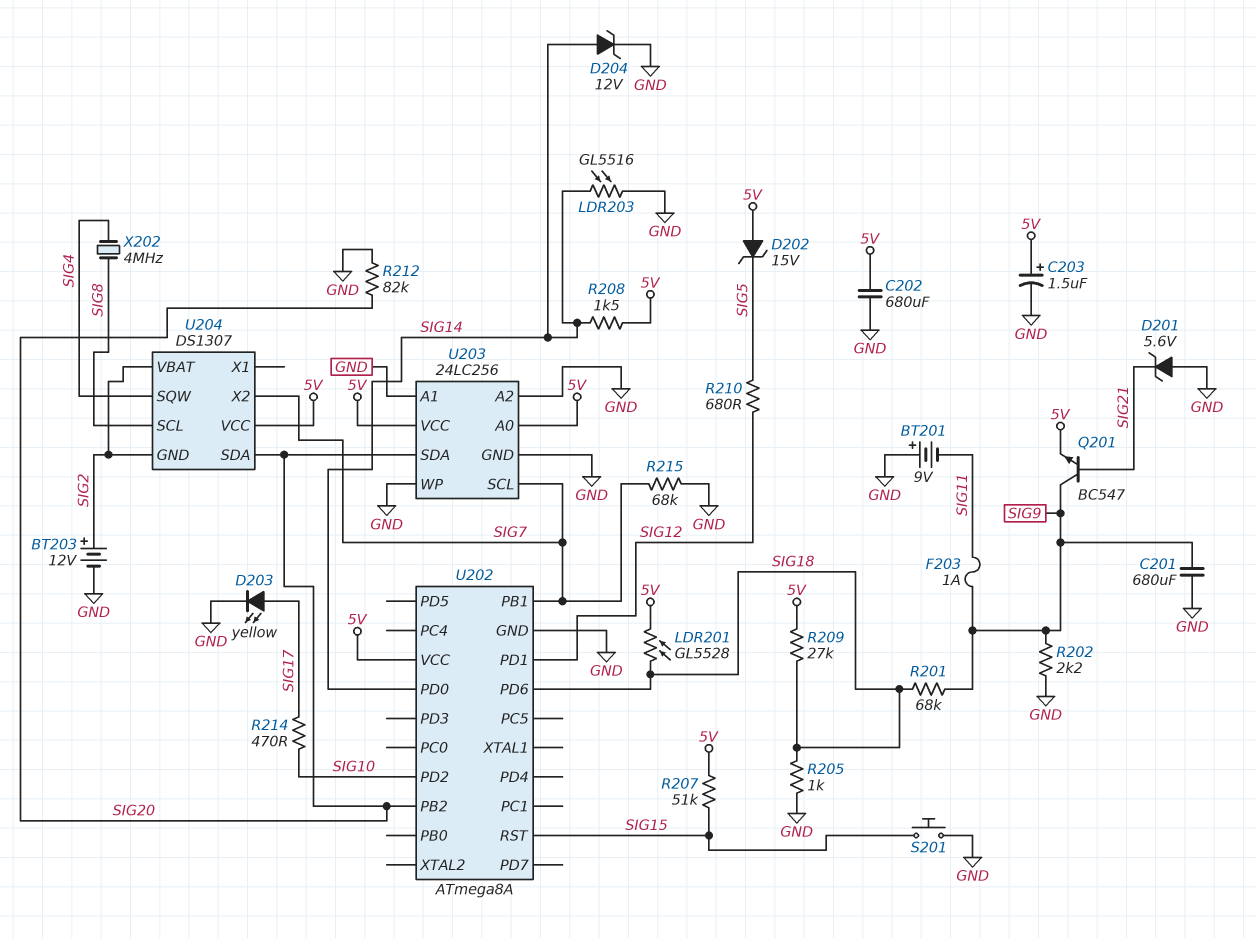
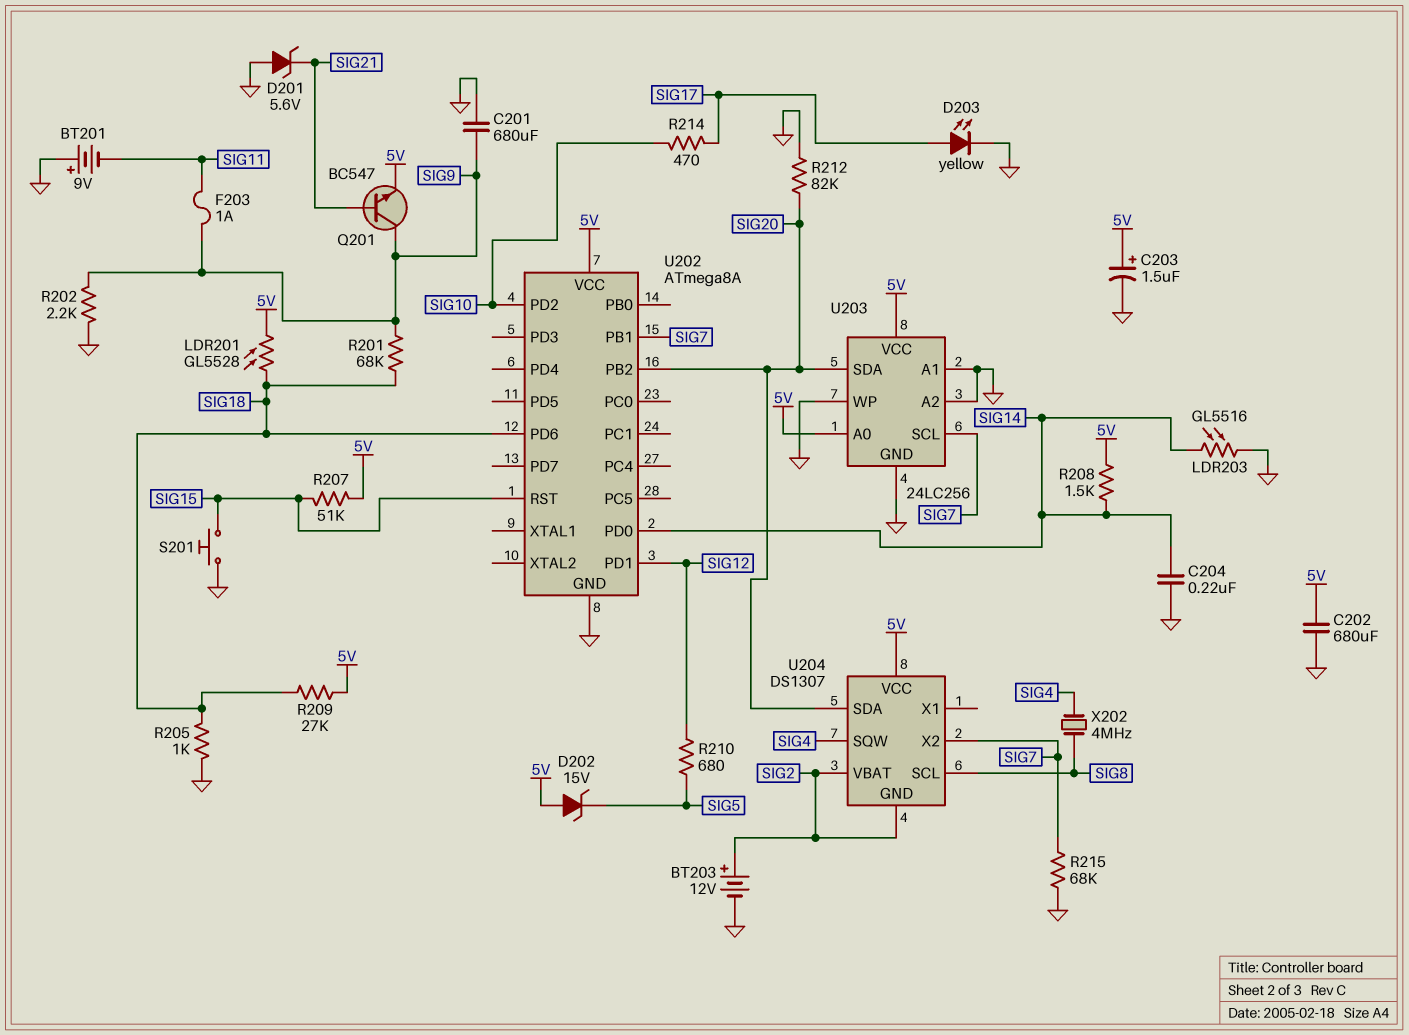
C204: none -> 220nF (GND, SIG14)
D204: zener 12V (A SIG14, K GND) -> none

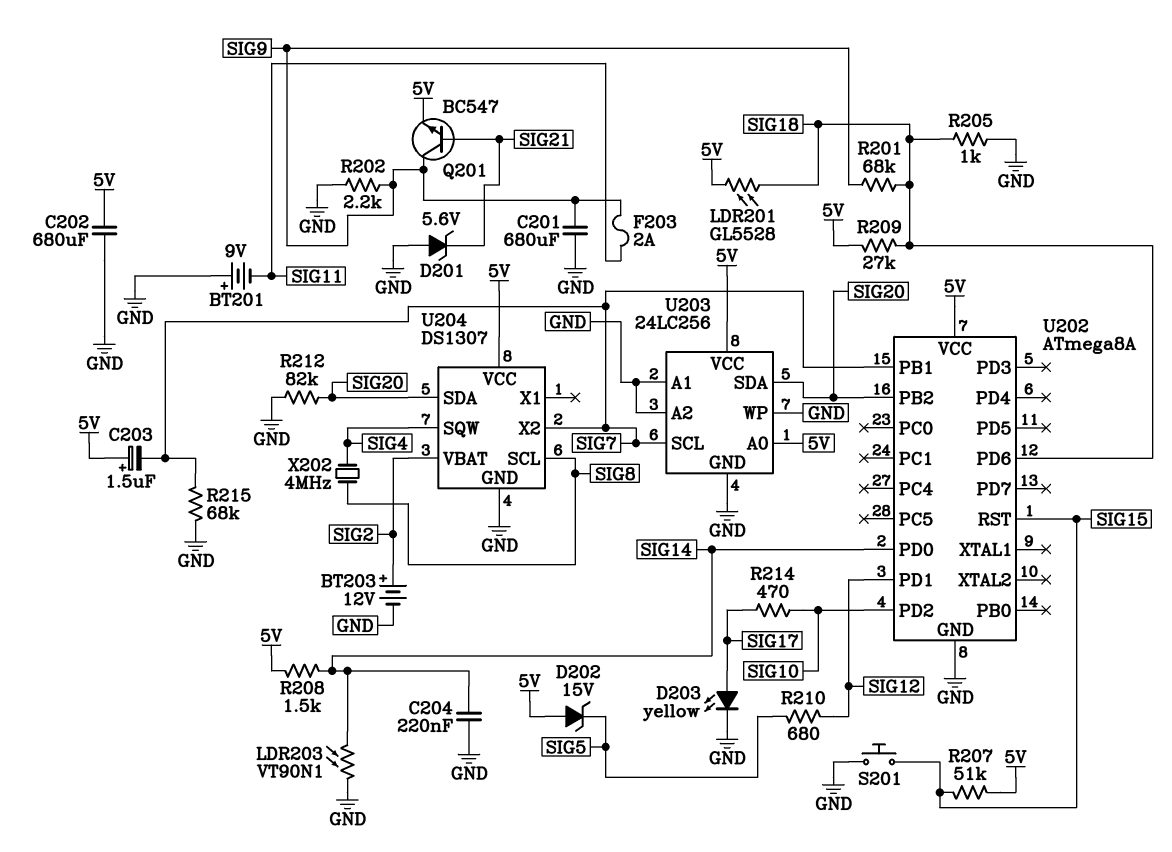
C203: 1.5uF (plus 5V, minus GND) -> 1.5uF (plus 5V, minus SIG7)
F203: 1A (SIG9, SIG11) -> 2A (SIG9, SIG11)
LDR203: GL5516 (GND, SIG14) -> VT90N1 (GND, SIG14)
U204 pin GND: SIG2 -> GND

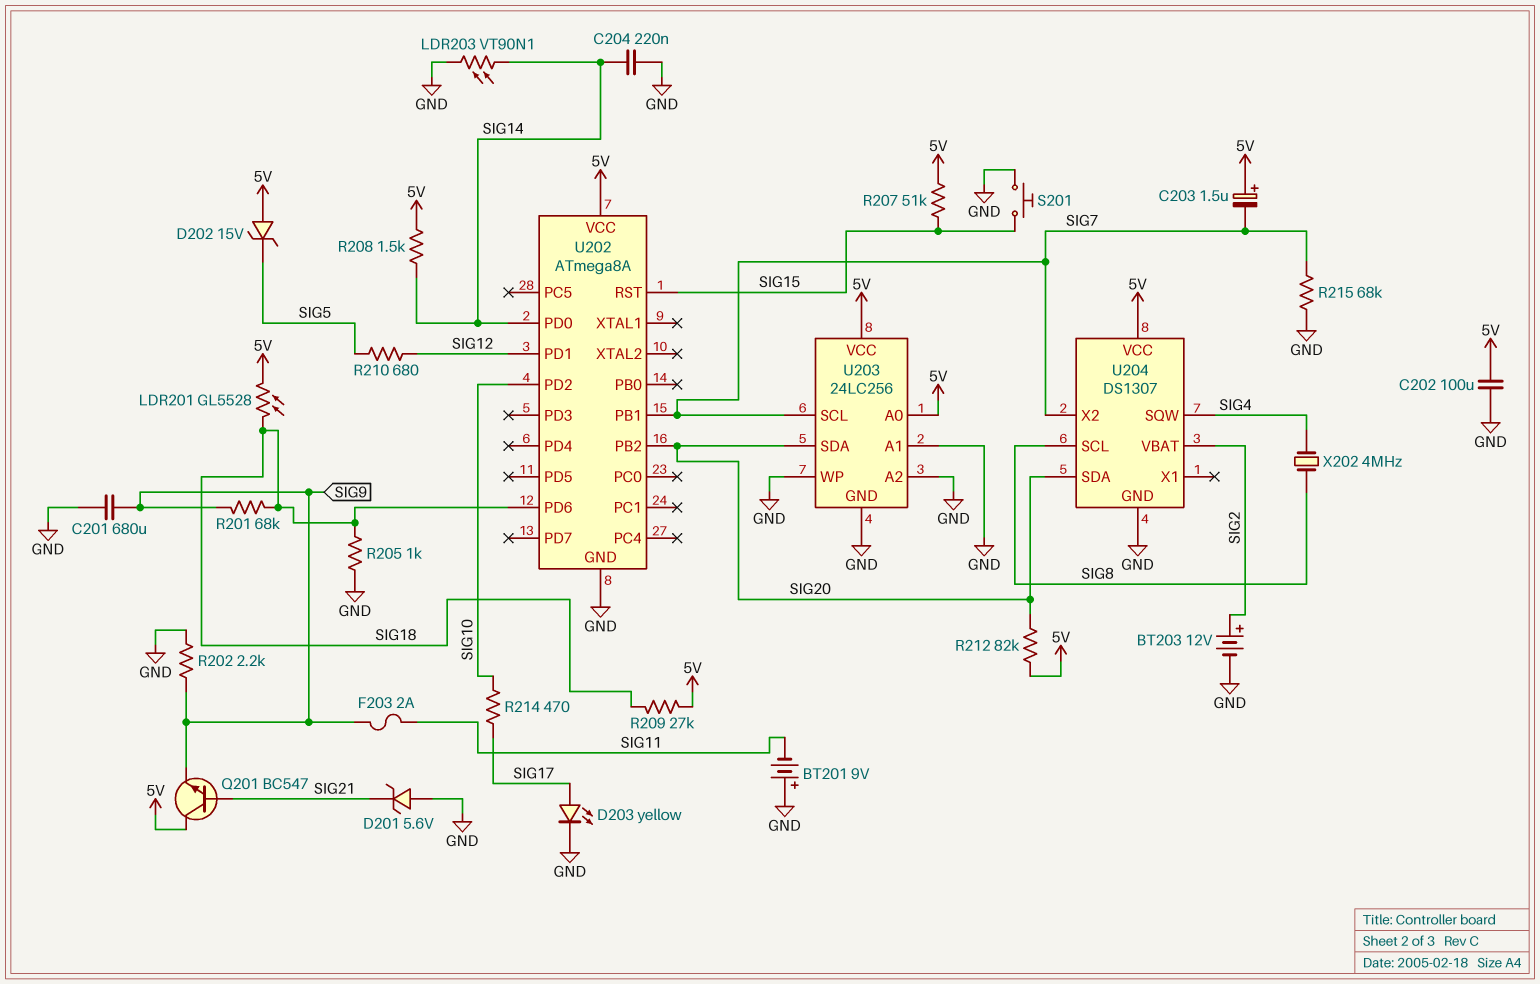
C202: 680uF (5V, GND) -> 100uF (5V, GND)
Q201: NPN BC547 (B SIG21, C SIG9, E 5V) -> NPN BC547 (B SIG21, C 5V, E SIG9)
R212: 82k (GND, SIG20) -> 82k (5V, SIG20)

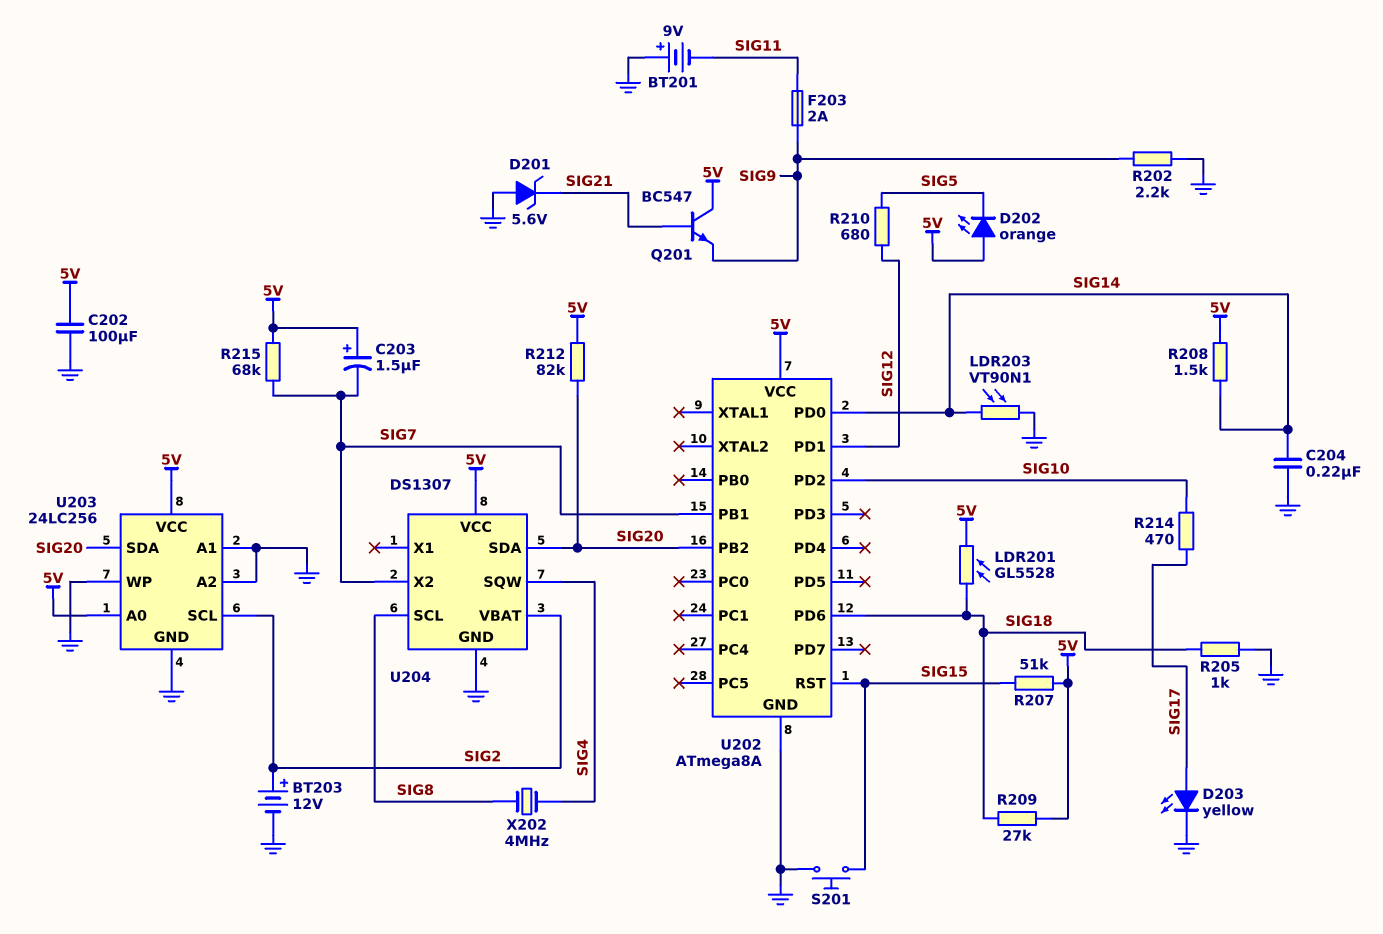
C201: 680uF (GND, SIG9) -> none
D202: zener 15V (A 5V, K SIG5) -> LED orange (A 5V, K SIG5)
R201: 68k (SIG9, SIG18) -> none
R215: 68k (GND, SIG7) -> 68k (5V, SIG7)
U203 pin SCL: SIG7 -> SIG2

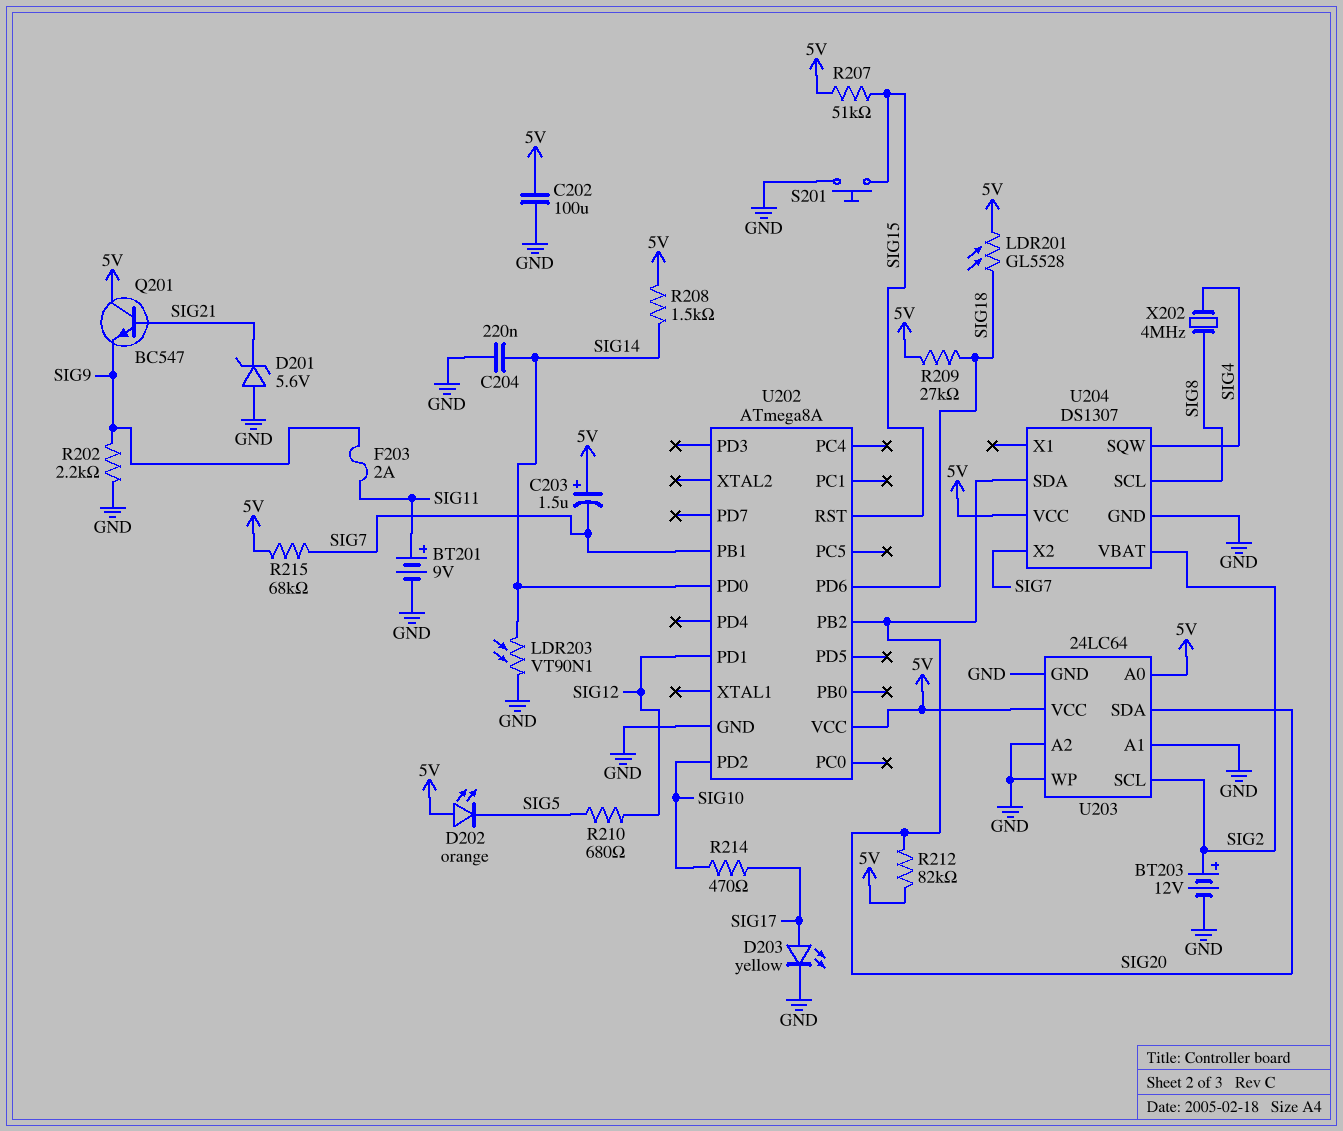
BT201: 9V (plus GND, minus SIG11) -> 9V (plus SIG11, minus GND)
R205: 1k (GND, SIG18) -> none
U203: 24LC256 -> 24LC64

